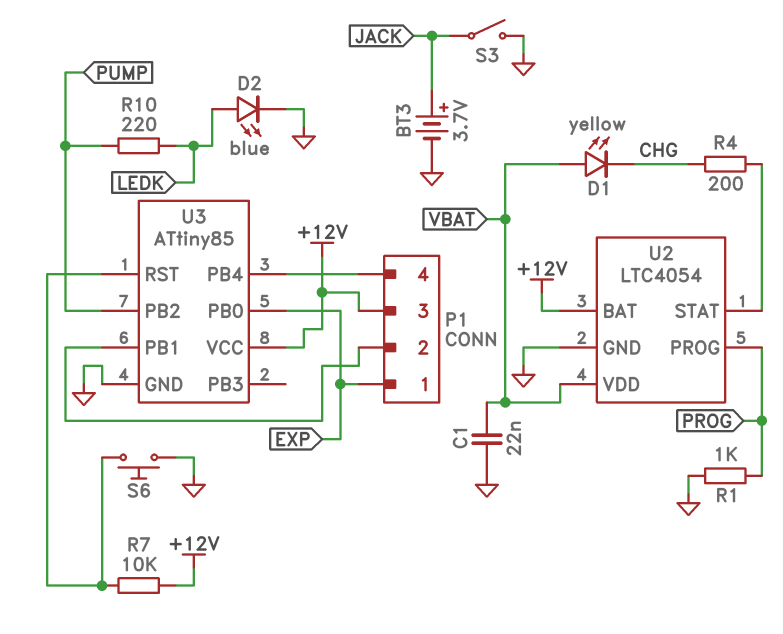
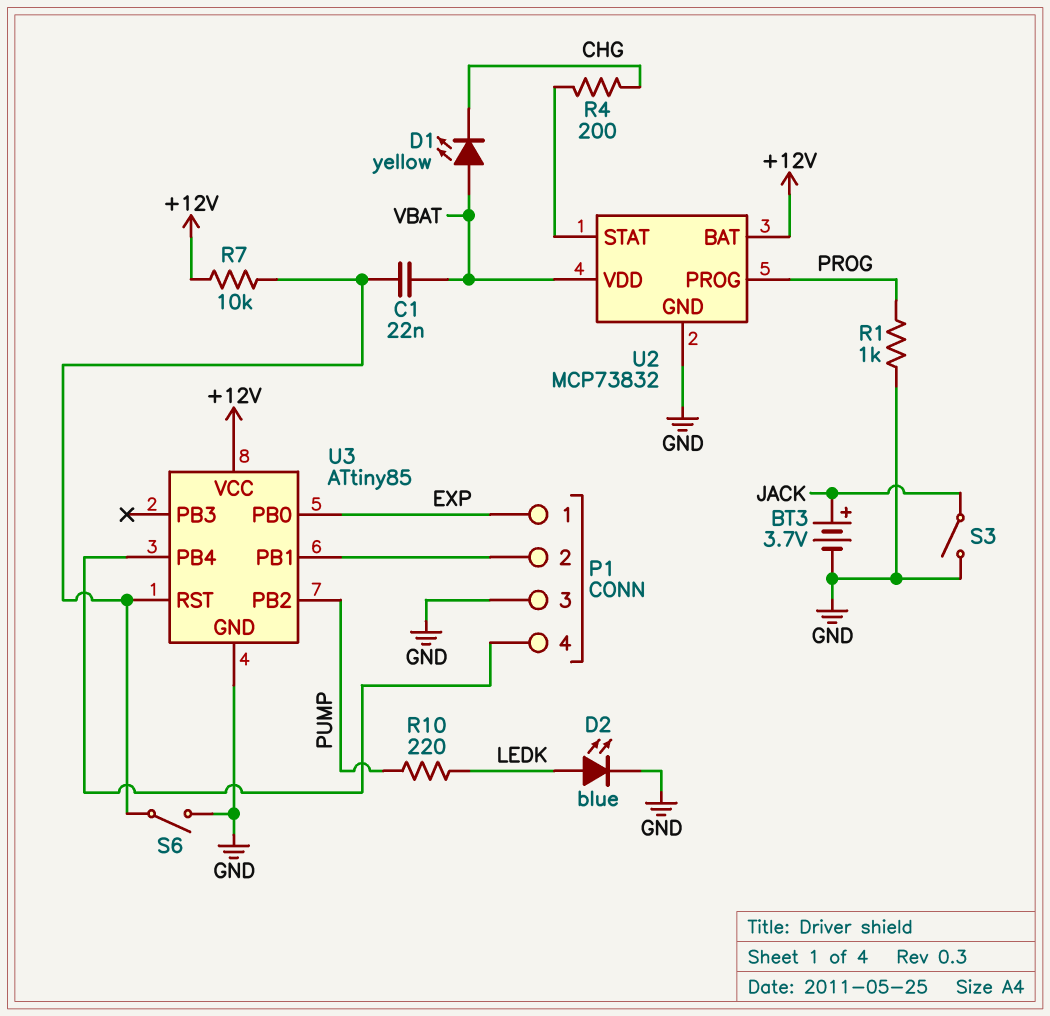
C1: 22nF (GND, VBAT) -> 22nF (U3/RST, VBAT)
P1 pin 3: +12V -> GND
S6: button (GND, U3/RST) -> switch (GND, U3/RST)
U2: LTC4054 -> MCP73832

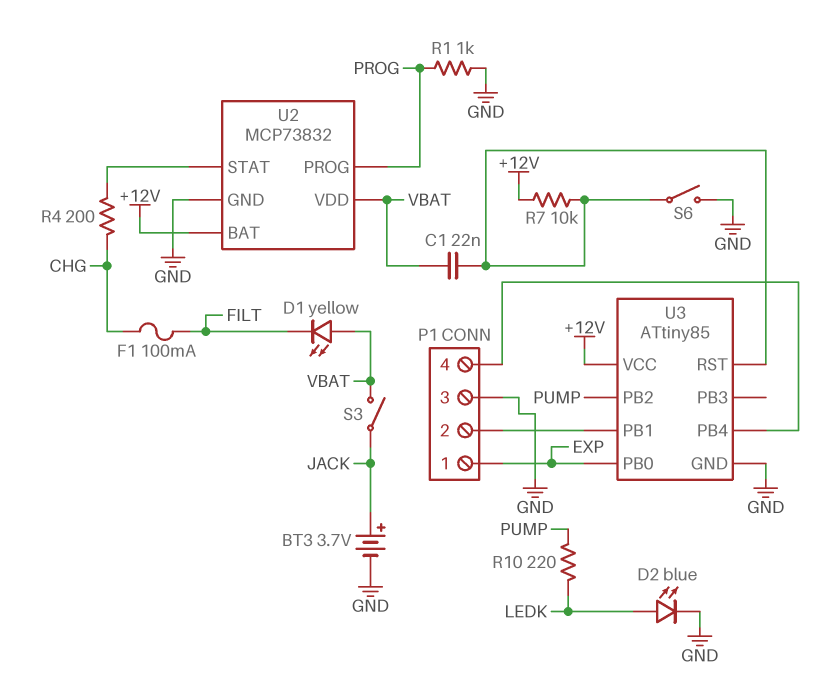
D1: LED yellow (A VBAT, K CHG) -> LED yellow (A VBAT, K FILT)
F1: none -> 100mA (CHG, FILT)
S3: switch (GND, JACK) -> switch (JACK, VBAT)

